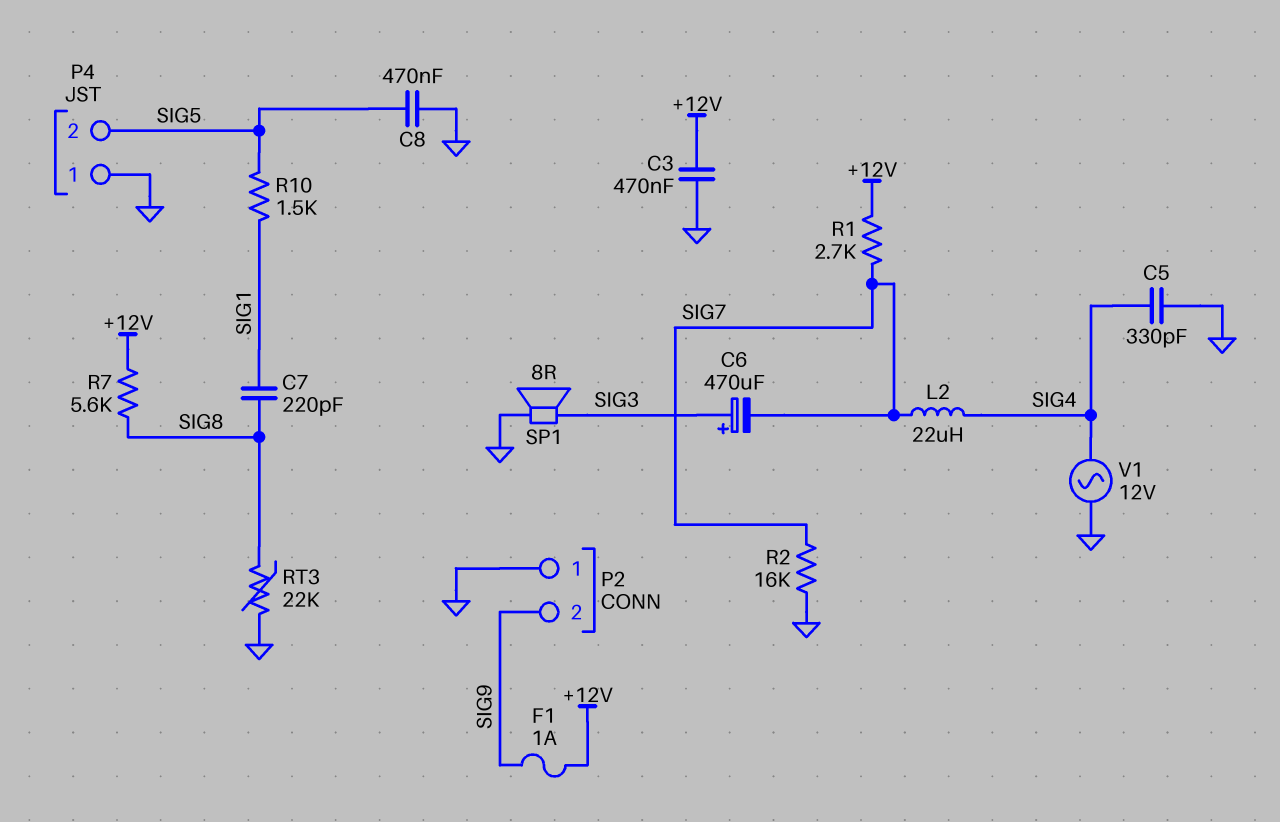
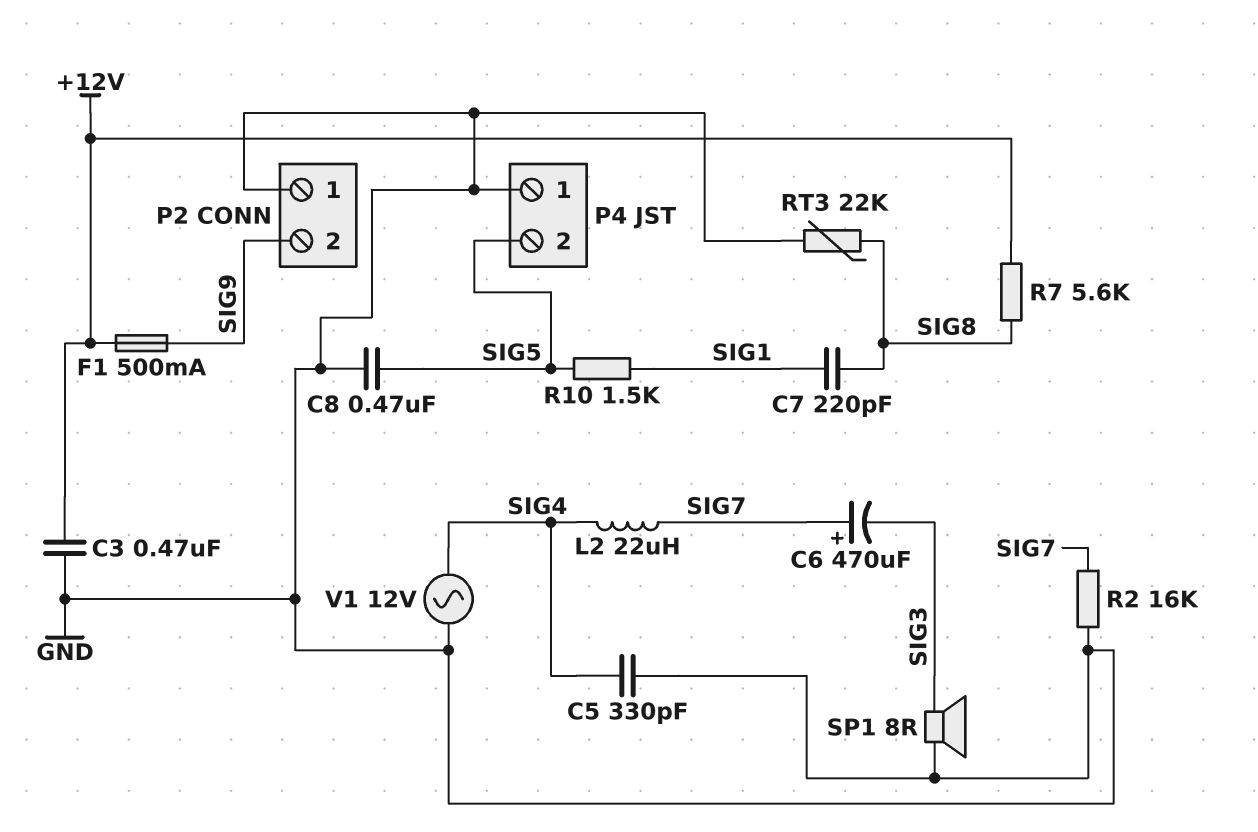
C6: 470uF (plus SIG3, minus SIG7) -> 470uF (plus SIG7, minus SIG3)
F1: 1A (+12V, SIG9) -> 500mA (+12V, SIG9)
R1: 2.7k (+12V, SIG7) -> none

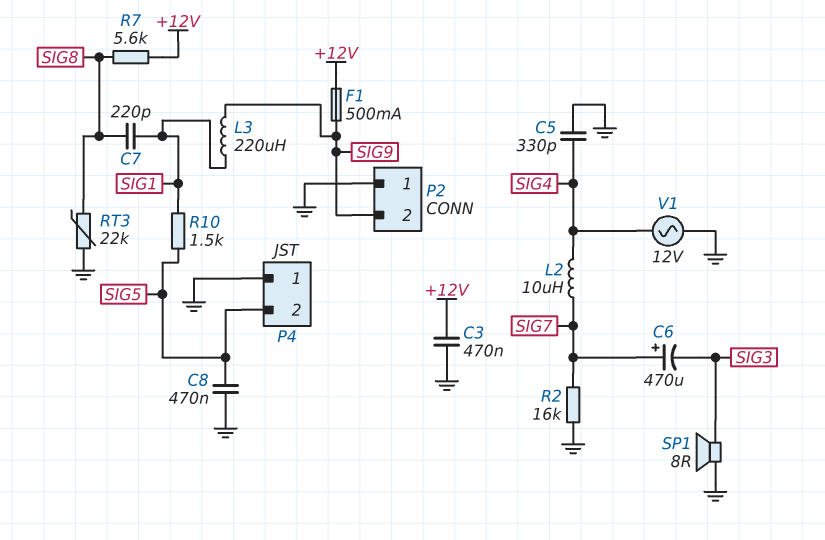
L2: 22uH (SIG4, SIG7) -> 10uH (SIG4, SIG7)
L3: none -> 220uH (SIG1, SIG9)

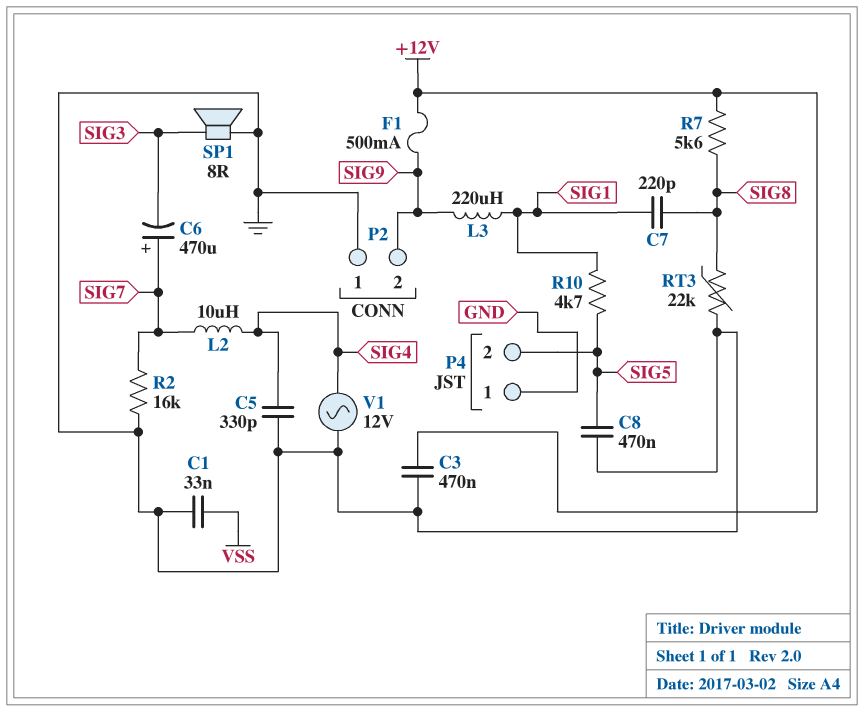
C1: none -> 33nF (GND, VSS)
R10: 1.5k (SIG1, SIG5) -> 4.7k (SIG1, SIG5)

